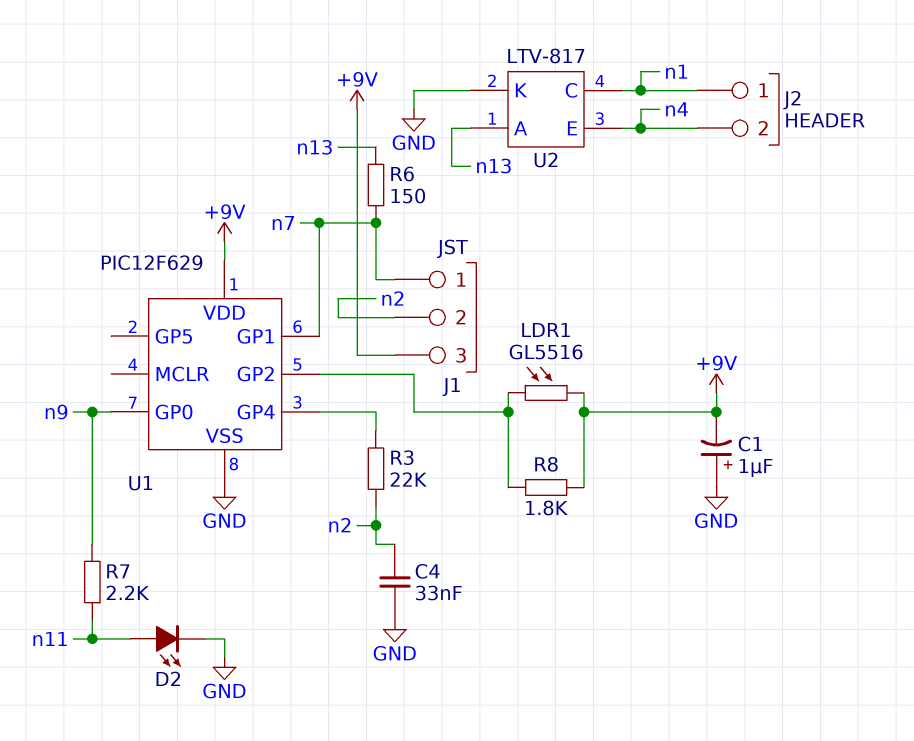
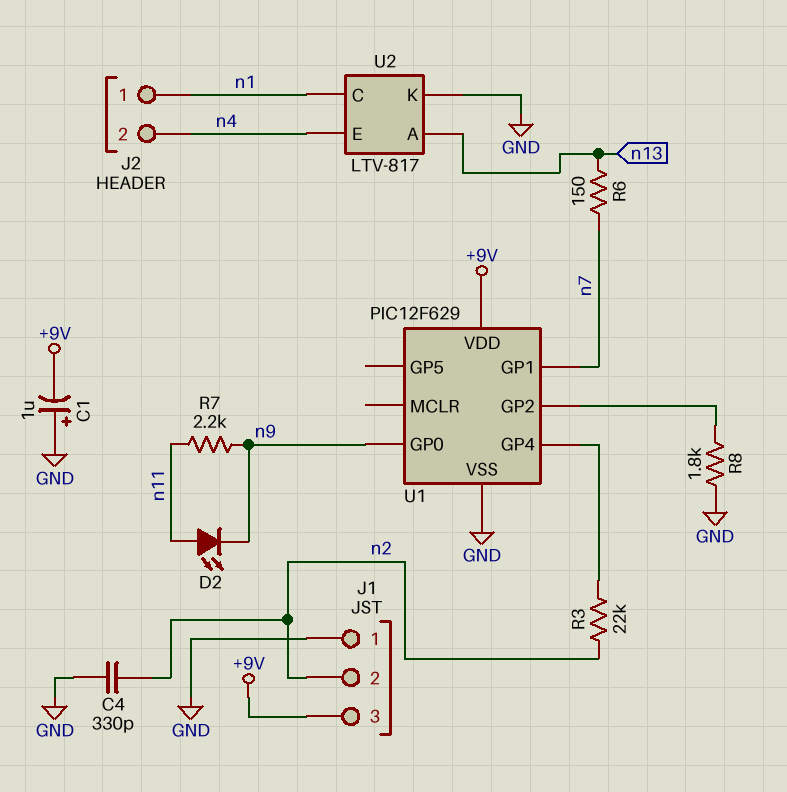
C4: 33nF (GND, n2) -> 330pF (GND, n2)
D2: LED (A n11, K GND) -> LED (A n11, K n9)
J1 pin 1: n7 -> GND
LDR1: GL5516 (+9V, U1/GP2) -> none
R8: 1.8k (+9V, U1/GP2) -> 1.8k (GND, U1/GP2)

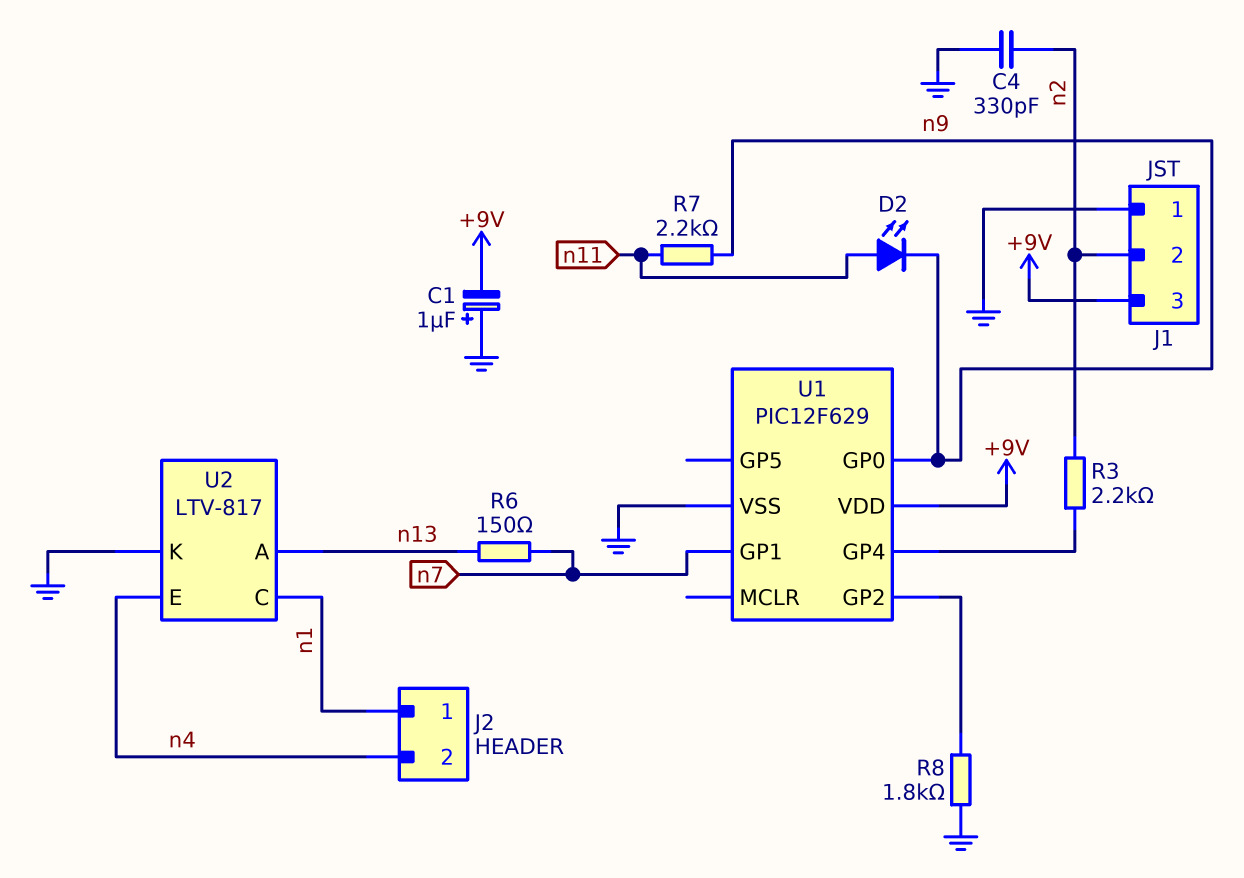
R3: 22k (U1/GP4, n2) -> 2.2k (U1/GP4, n2)

